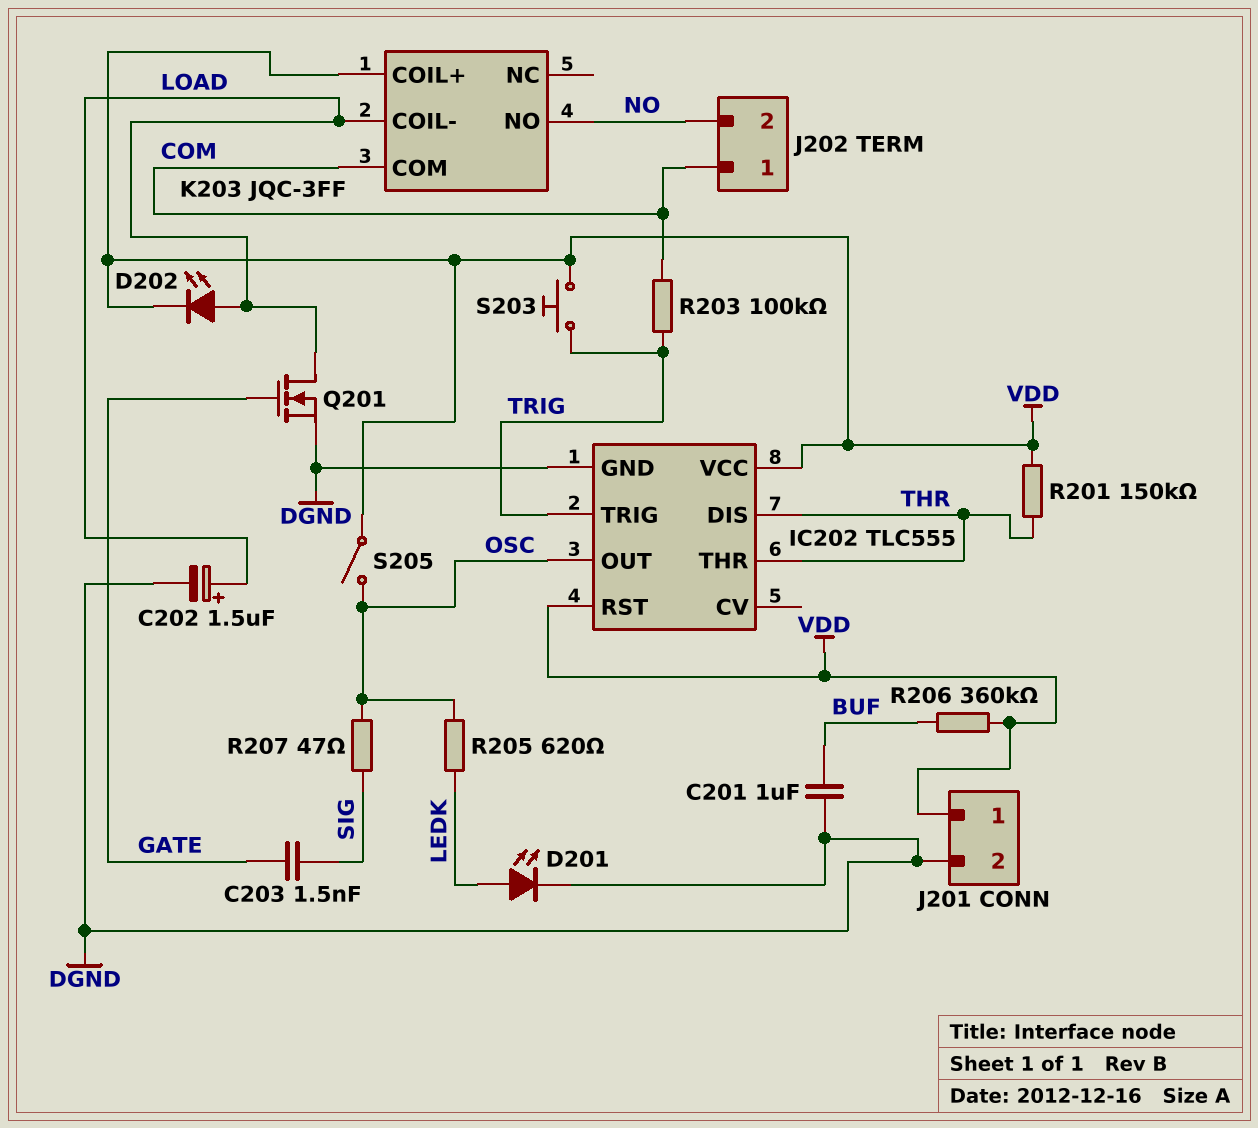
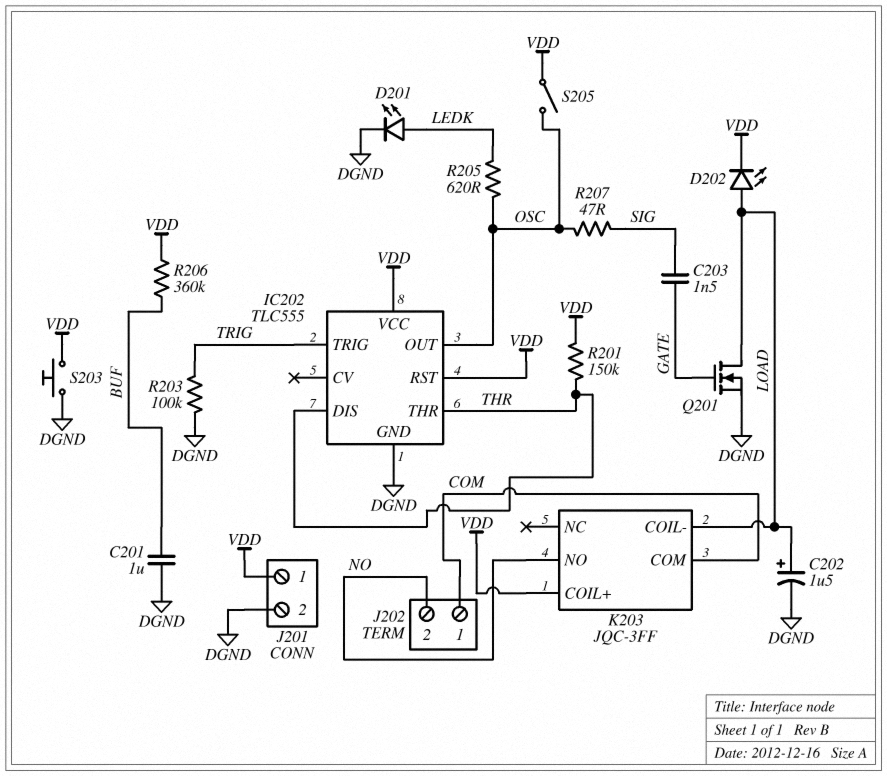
R203: 100k (COM, TRIG) -> 100k (DGND, TRIG)
S203: button (TRIG, VDD) -> button (DGND, VDD)

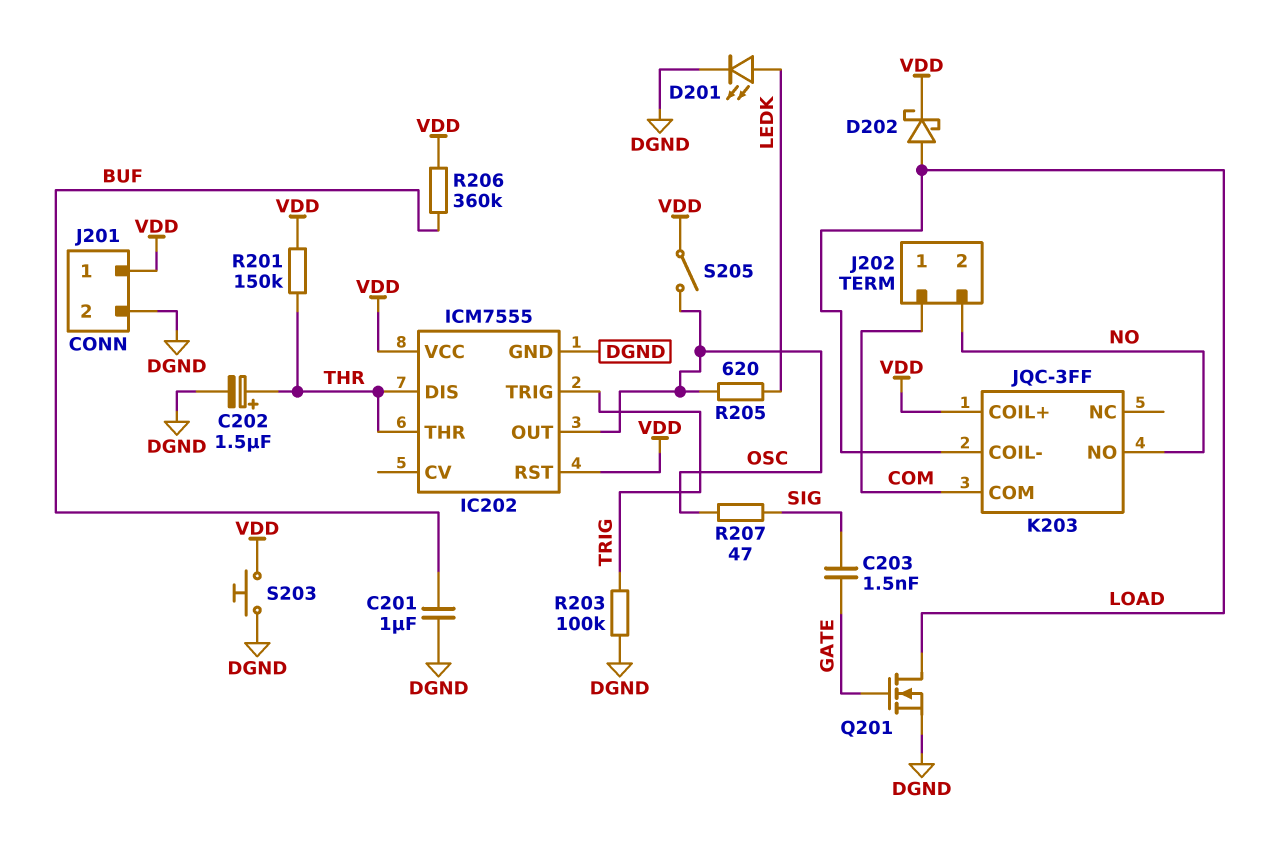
C202: 1.5uF (plus LOAD, minus DGND) -> 1.5uF (plus THR, minus DGND)
D202: LED (A LOAD, K VDD) -> schottky (A LOAD, K VDD)
IC202: TLC555 -> ICM7555

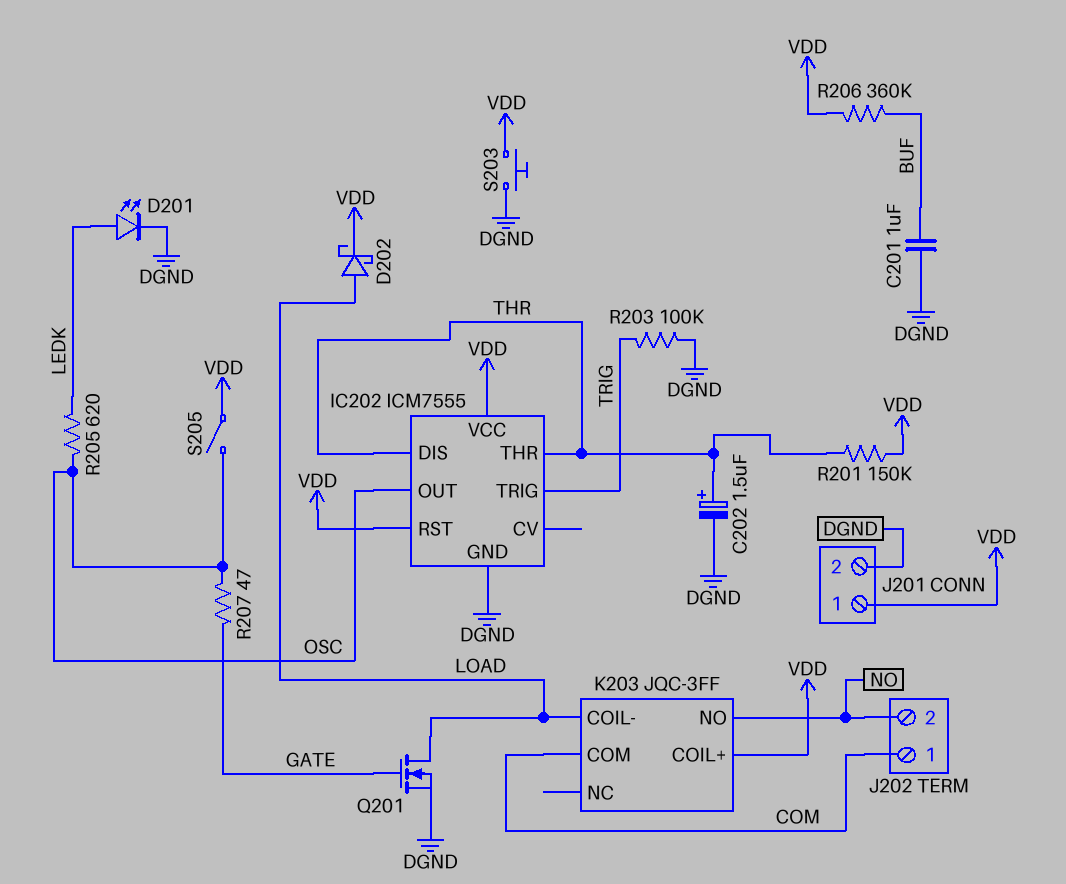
C203: 1.5nF (GATE, SIG) -> none
R207: 47 (OSC, SIG) -> 47 (GATE, OSC)

